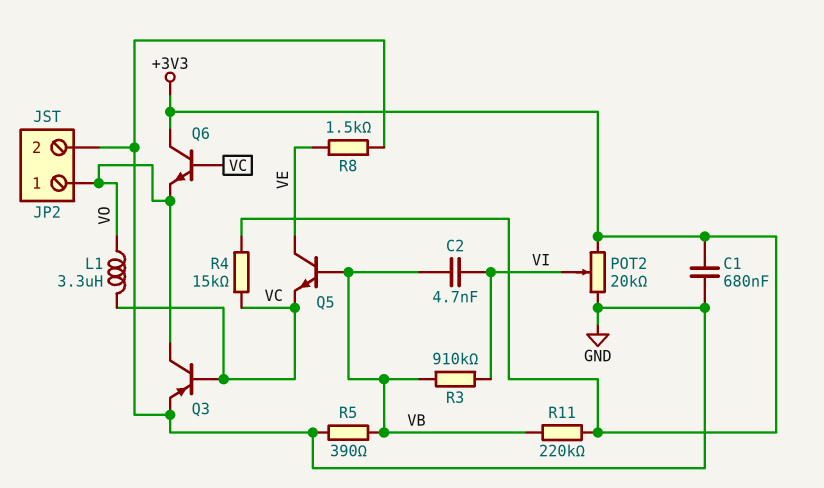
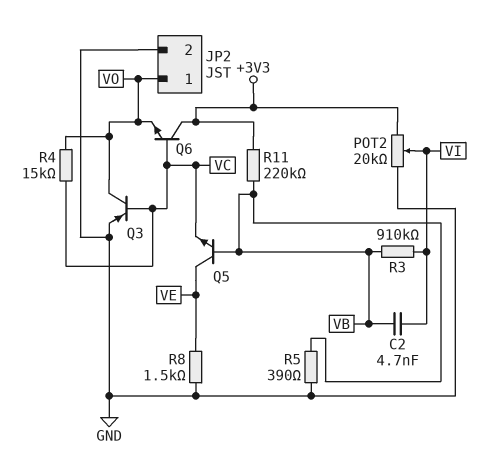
C1: 680nF (+3V3, GND) -> none
L1: 3.3uH (VC, VO) -> none
R4: 15k (+3V3, VC) -> 15k (VC, VO)

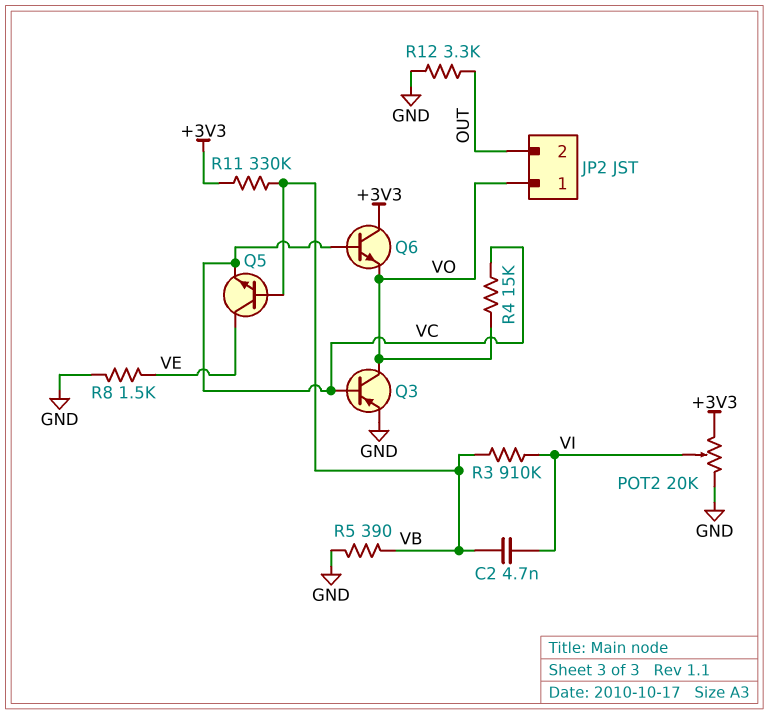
JP2 pin 2: GND -> OUT
R11: 220k (+3V3, VB) -> 330k (+3V3, VB)
R12: none -> 3.3k (GND, OUT)

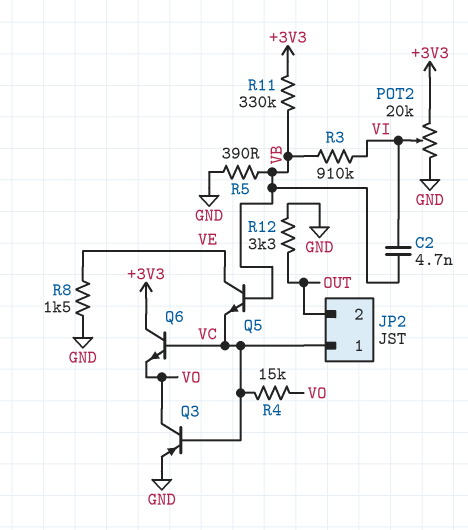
JP2 pin 1: VO -> VC

